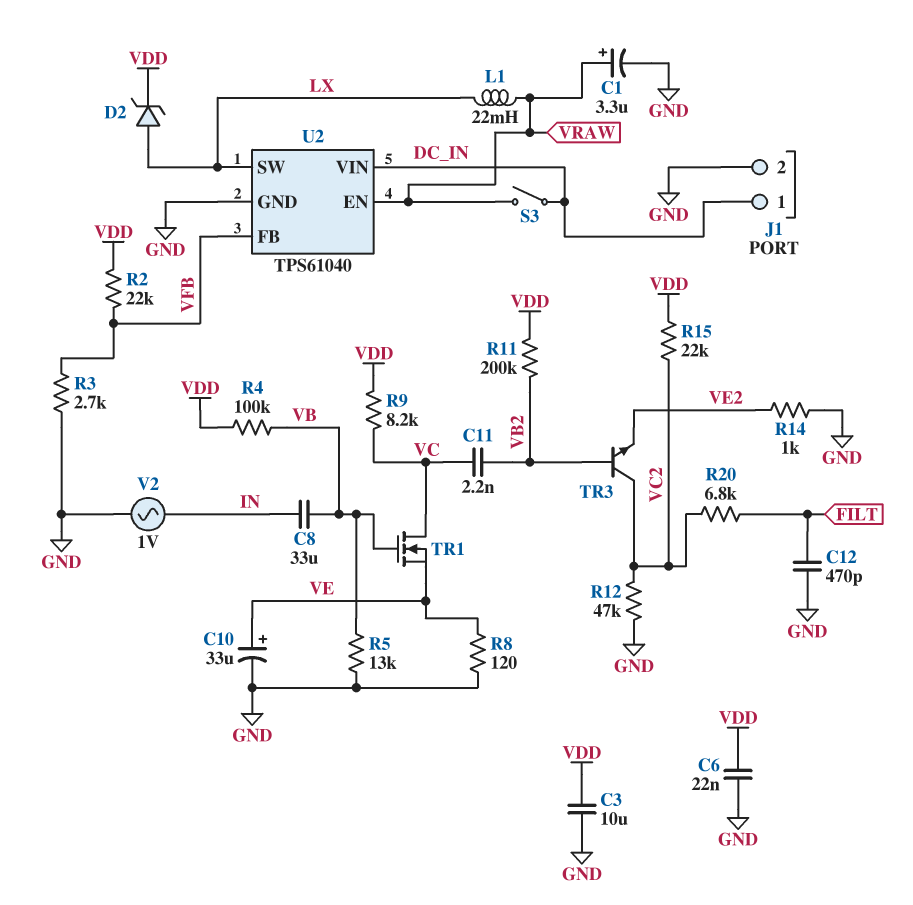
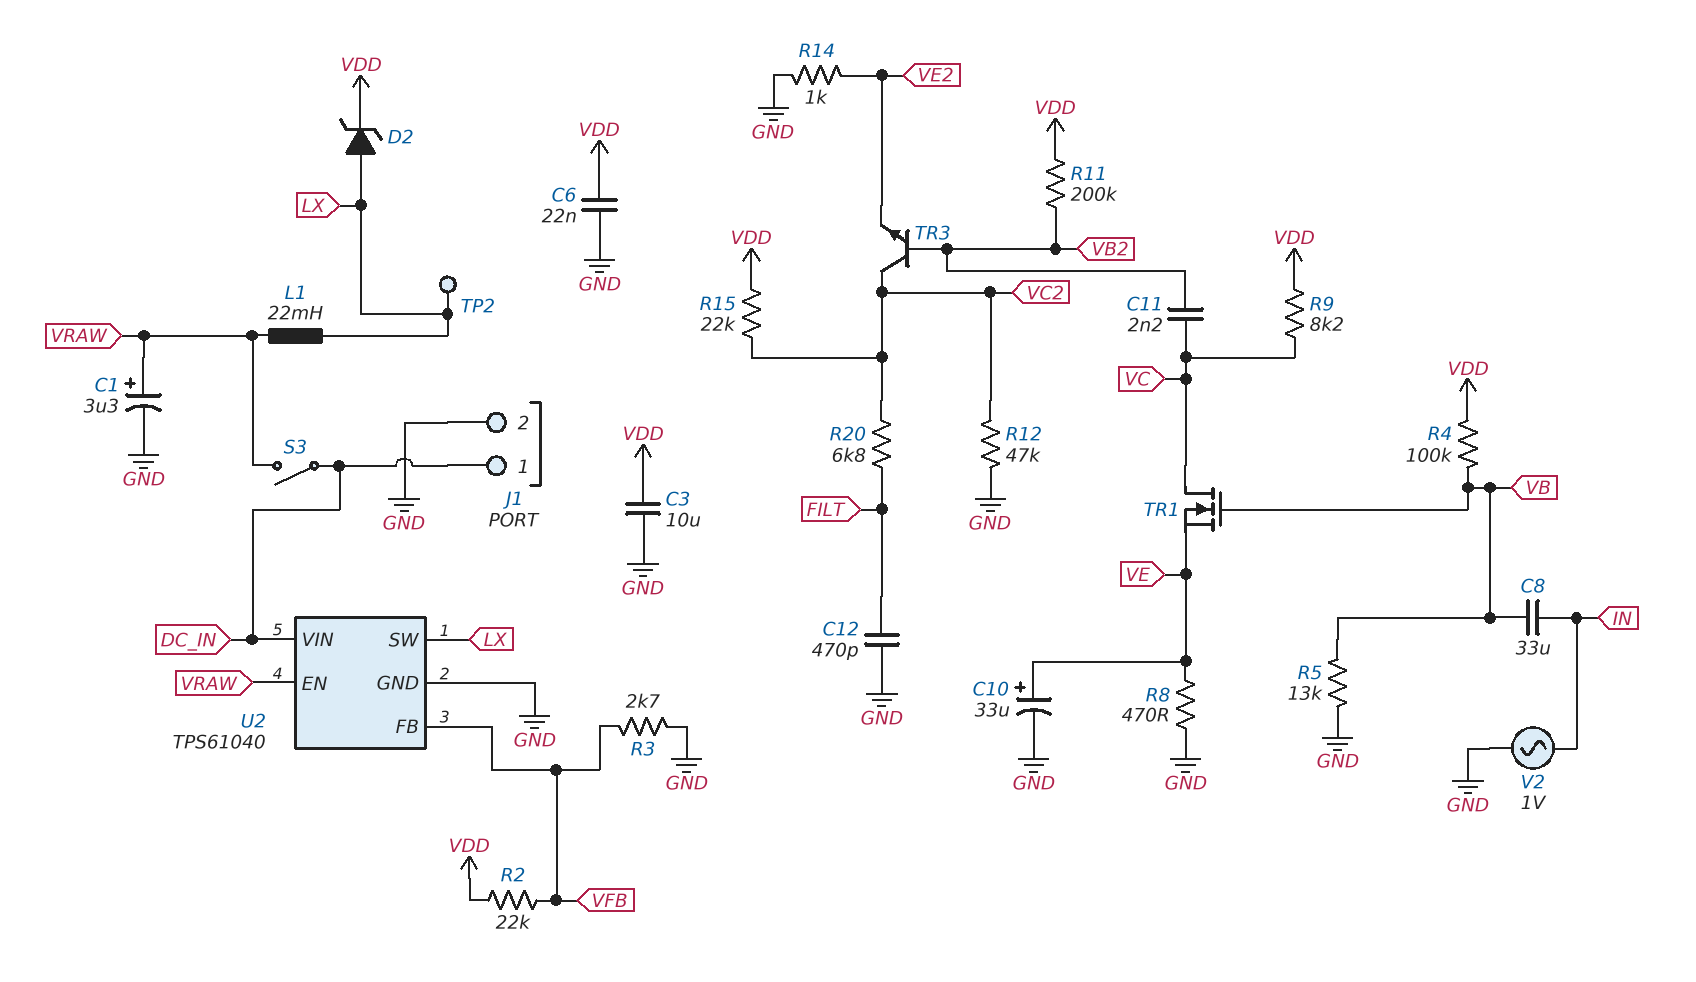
R8: 120 (GND, VE) -> 470 (GND, VE)
TP2: none -> test point (LX)

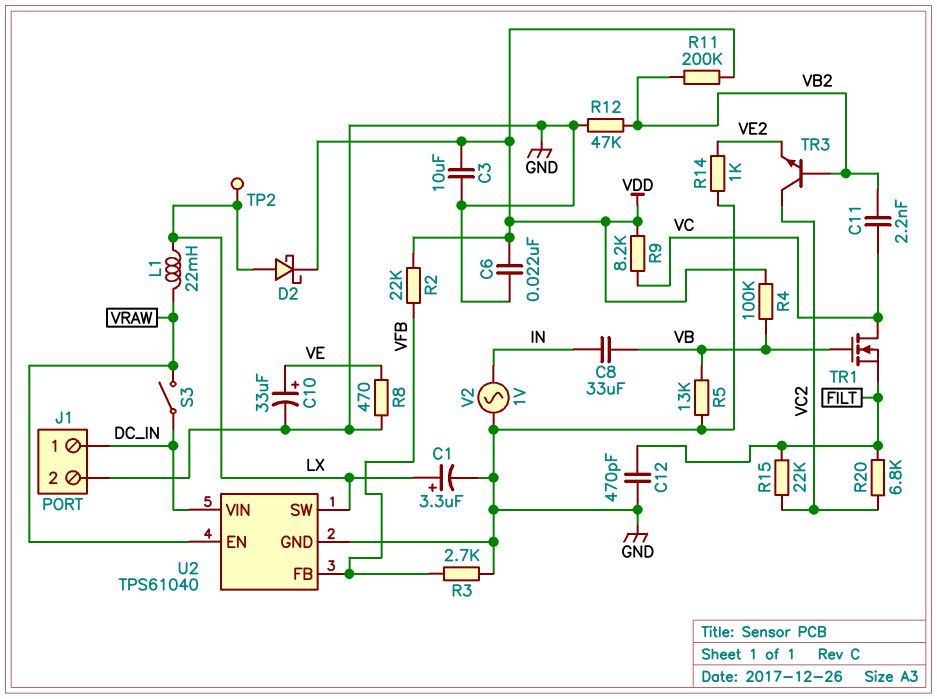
C1: 3.3uF (plus VRAW, minus GND) -> 3.3uF (plus LX, minus GND)
D2: zener (A LX, K VDD) -> schottky (A LX, K VDD)
R12: 47k (GND, VC2) -> 47k (GND, VB2)
R15: 22k (VC2, VDD) -> 22k (FILT, VC2)
TR1: NMOS (G VB, D VC, S VE) -> NMOS (G VB, D VC, S FILT)

